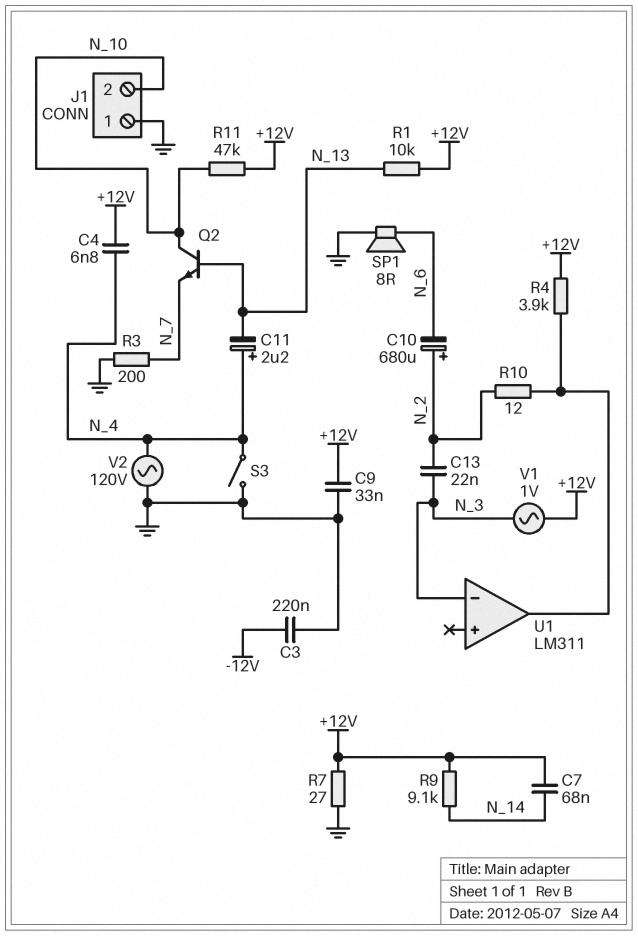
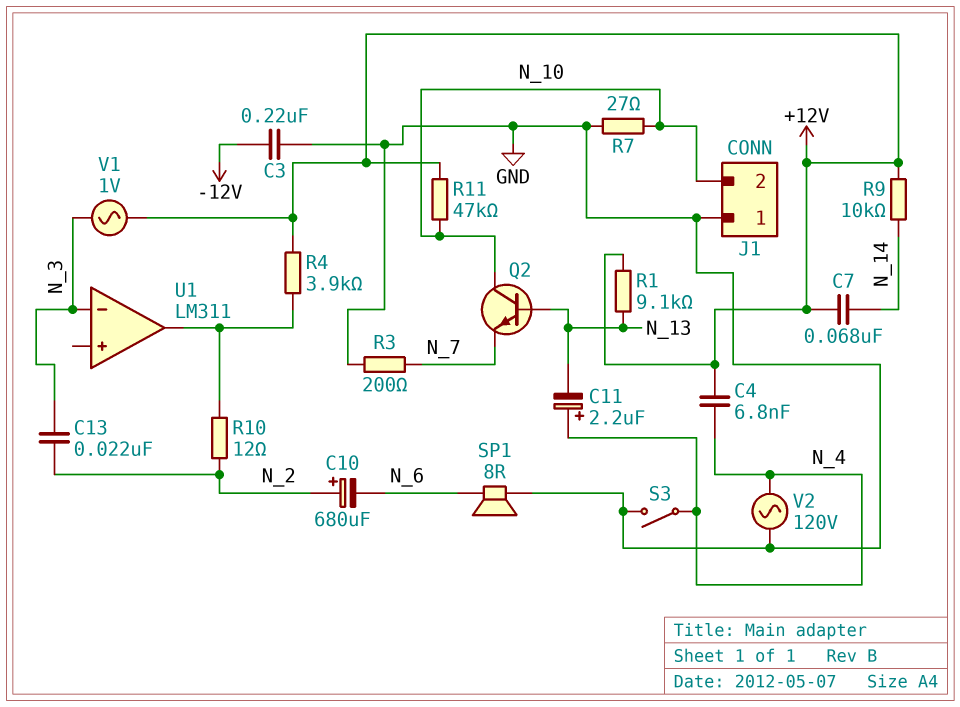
C9: 33nF (+12V, GND) -> none
R1: 10k (+12V, N_13) -> 9.1k (+12V, N_13)
R7: 27 (+12V, GND) -> 27 (GND, N_10)
R9: 9.1k (+12V, N_14) -> 10k (+12V, N_14)

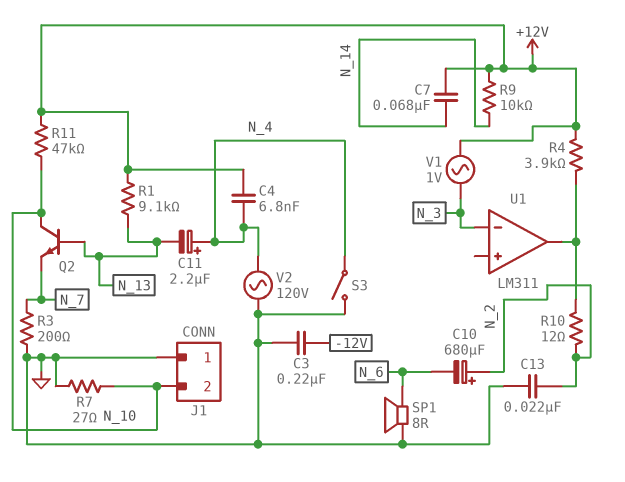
C13: 22nF (N_2, N_3) -> 22nF (GND, N_2)

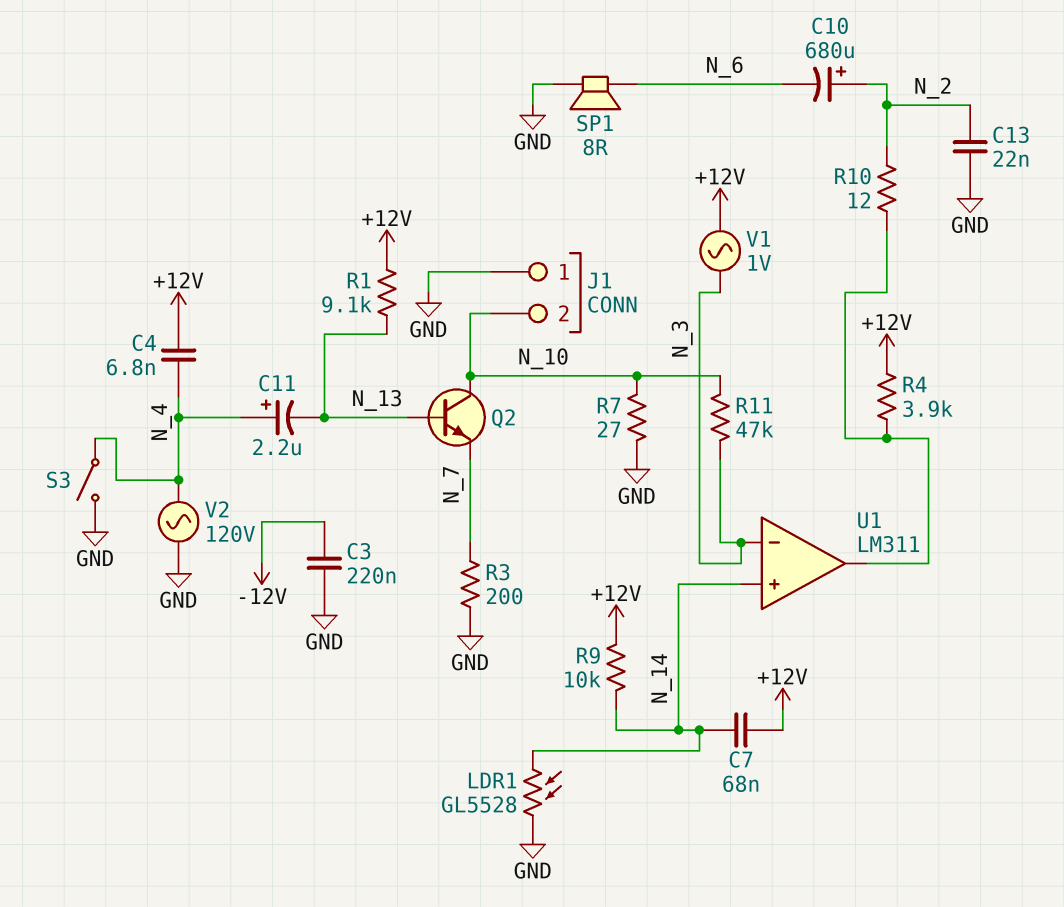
LDR1: none -> GL5528 (GND, N_14)
R11: 47k (+12V, N_10) -> 47k (N_3, N_10)
U1 pin in+: none -> N_14

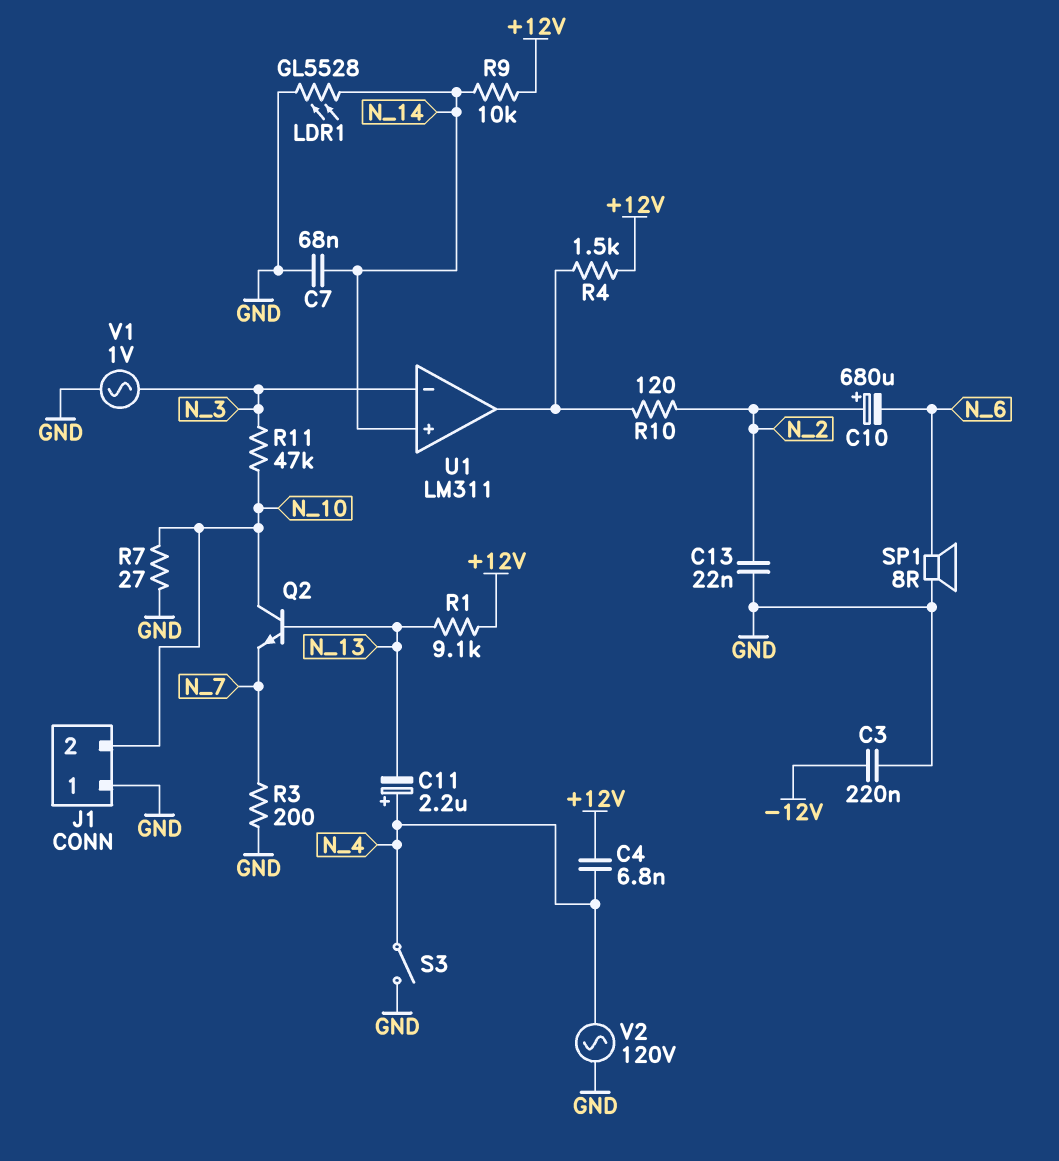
C7: 68nF (+12V, N_14) -> 68nF (GND, N_14)
R4: 3.9k (+12V, U1/out) -> 1.5k (+12V, U1/out)
R10: 12 (N_2, U1/out) -> 120 (N_2, U1/out)
V1: AC 1V (+12V, N_3) -> AC 1V (GND, N_3)

